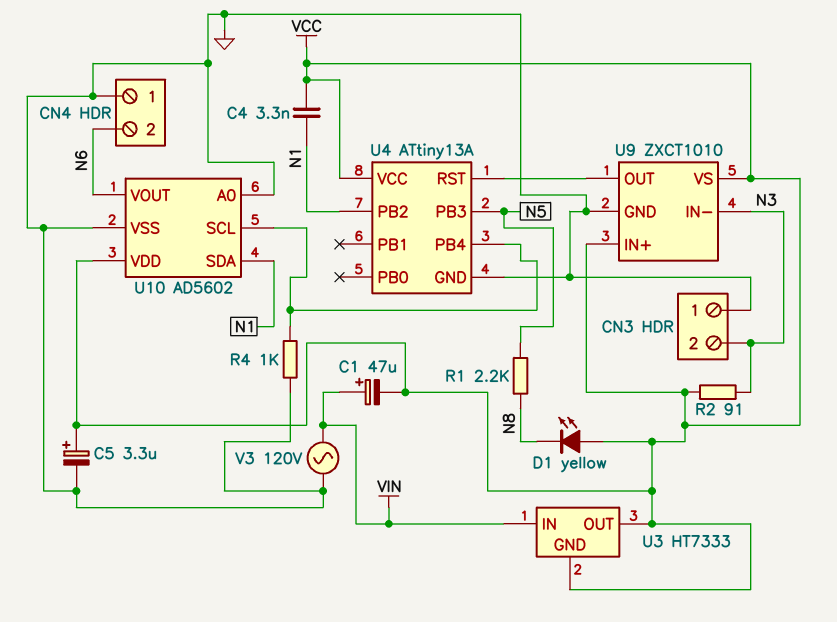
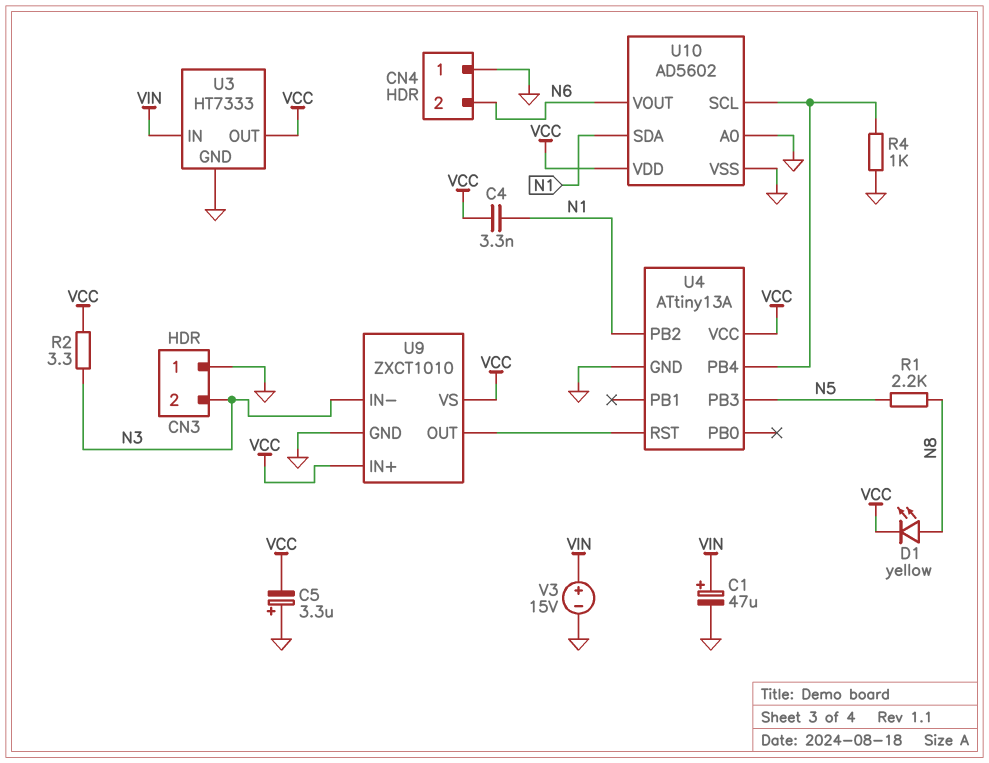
C1: 47uF (plus VIN, minus VCC) -> 47uF (plus VIN, minus GND)
C5: 3.3uF (plus VCC, minus GND) -> 3.3uF (plus GND, minus VCC)
D1: LED yellow (A VCC, K N8) -> LED yellow (A N8, K VCC)
R2: 91 (N3, VCC) -> 3.3 (N3, VCC)
U3 pin GND: VCC -> GND
V3: AC 120V (GND, VIN) -> 15V (plus VIN, minus GND)

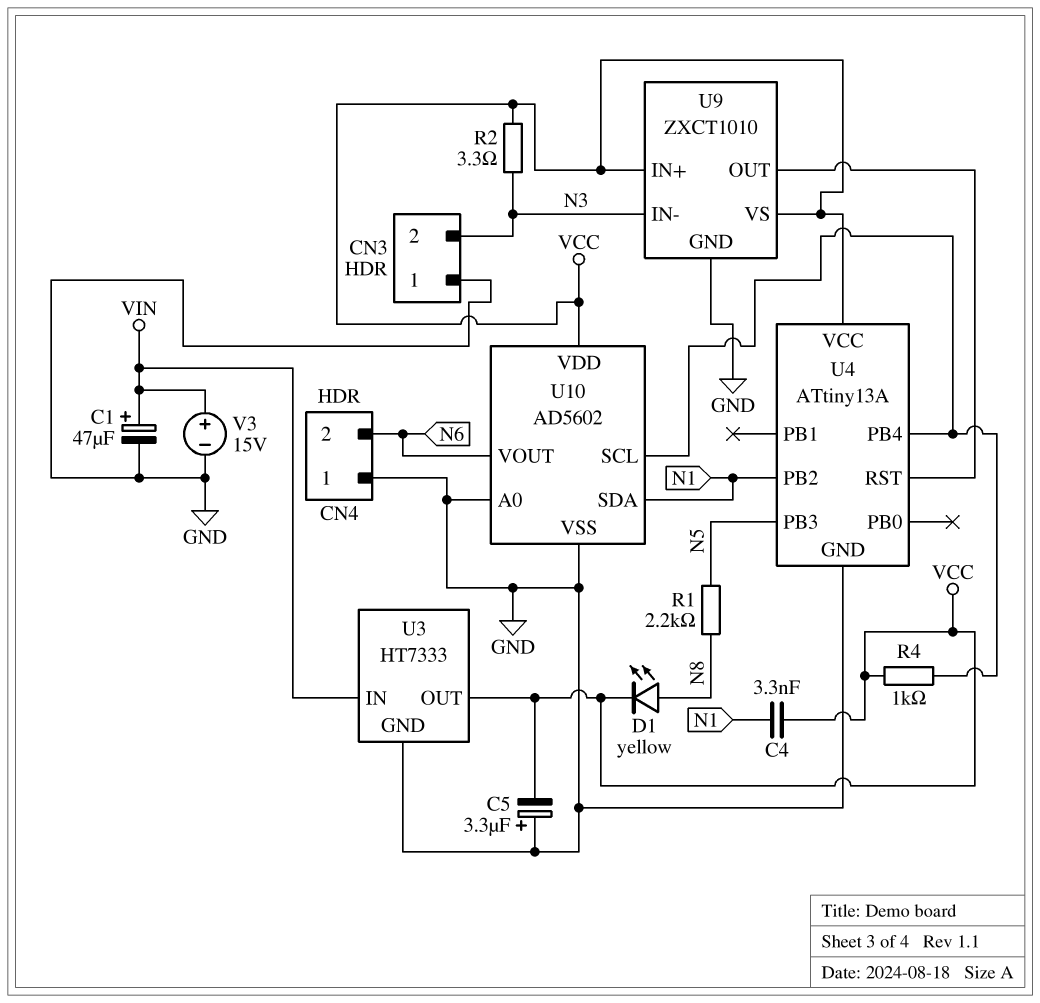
R4: 1k (GND, U4/PB4) -> 1k (U4/PB4, VCC)

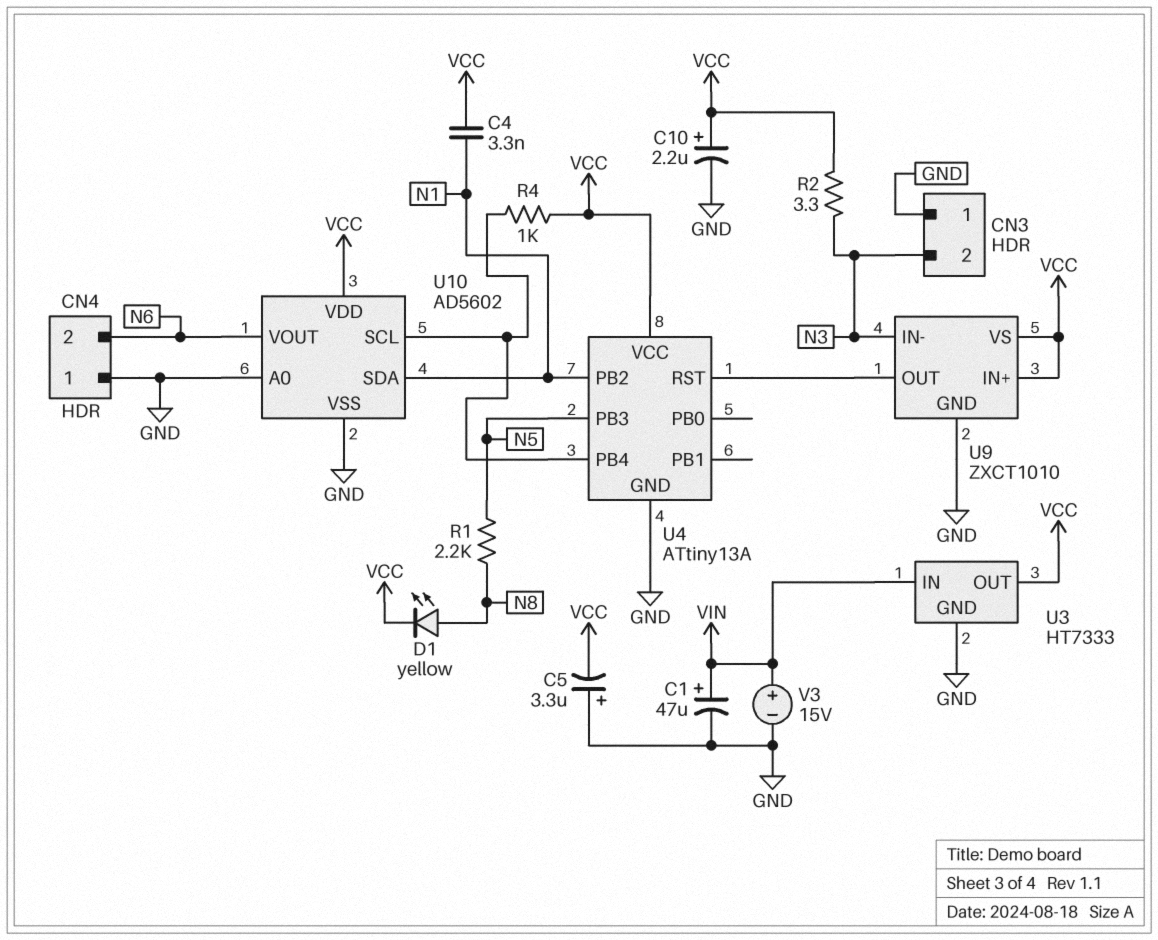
C10: none -> 2.2uF (plus VCC, minus GND)

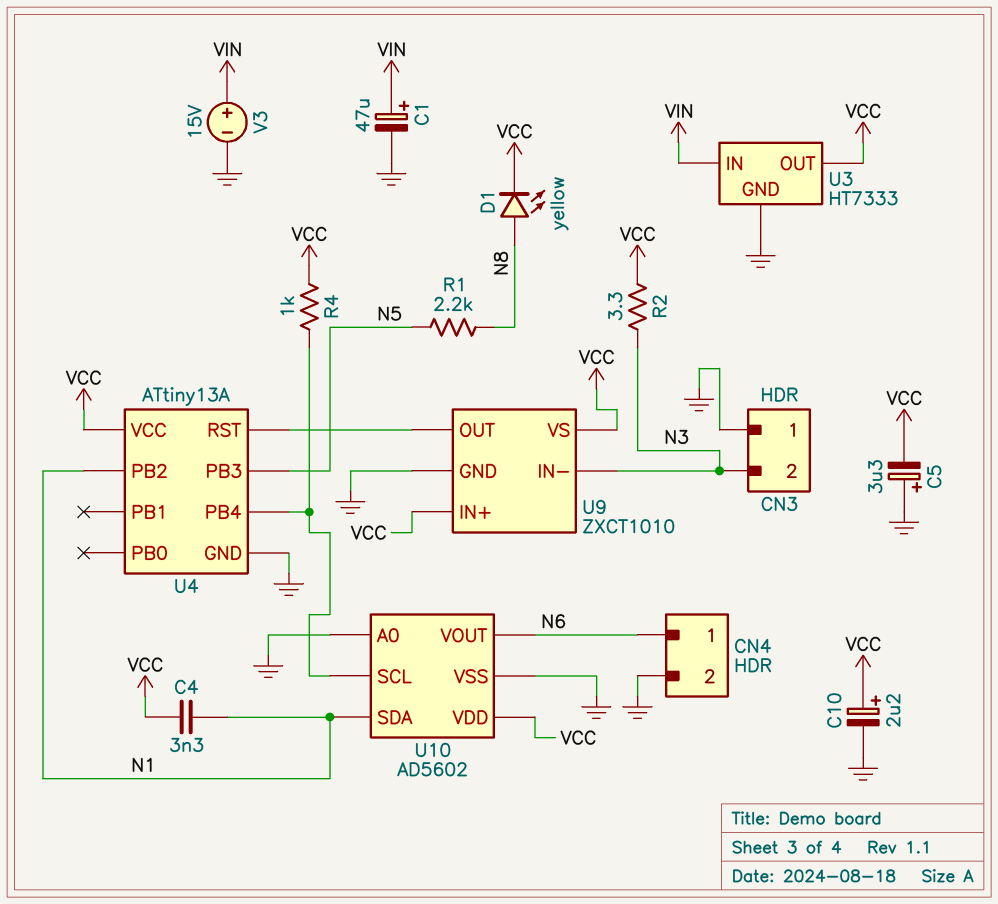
CN4 pin 1: GND -> N6
CN4 pin 2: N6 -> GND

